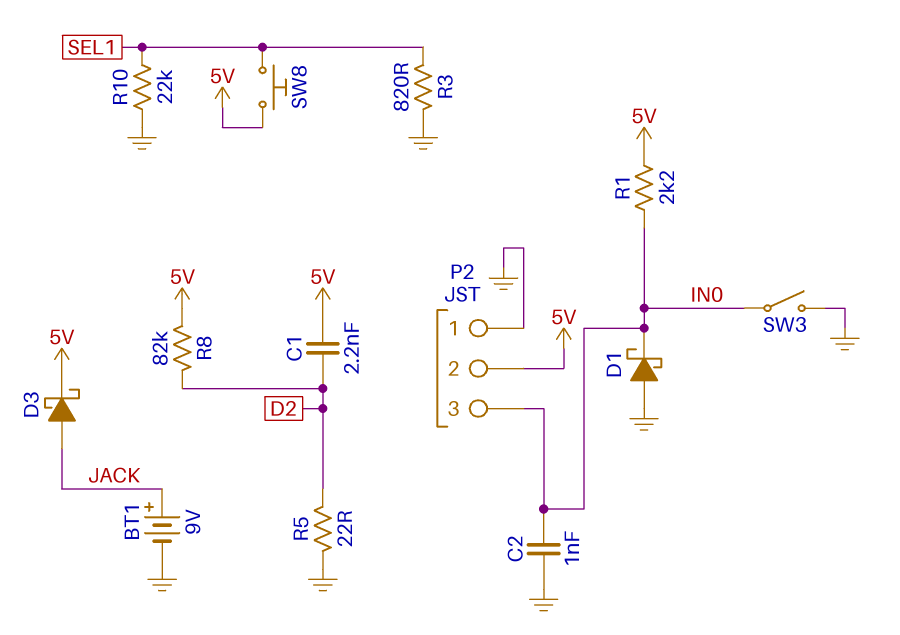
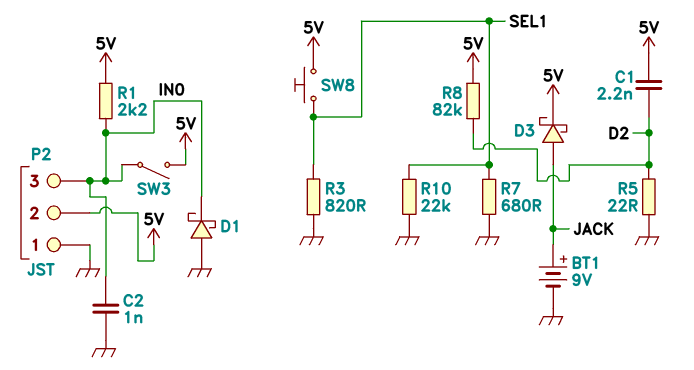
R7: none -> 680 (GND, SEL1)
SW3: switch (GND, IN0) -> switch (5V, IN0)

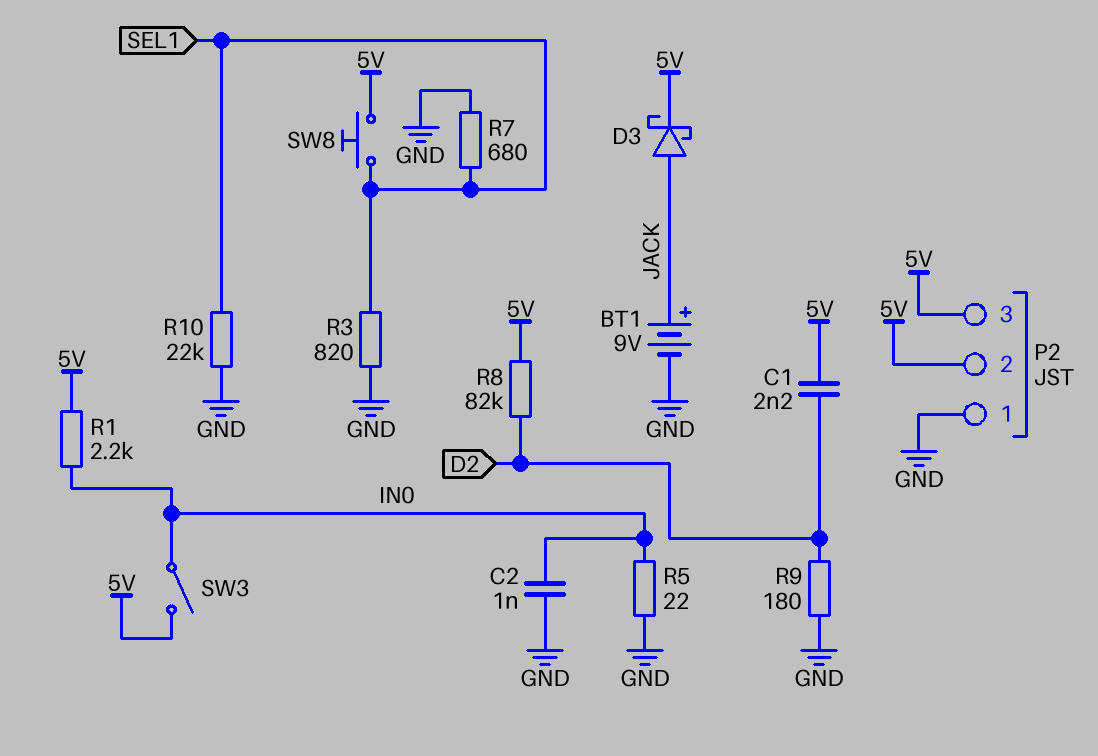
D1: schottky (A GND, K IN0) -> none
P2 pin 3: IN0 -> 5V
R5: 22 (D2, GND) -> 22 (GND, IN0)
R9: none -> 180 (D2, GND)

